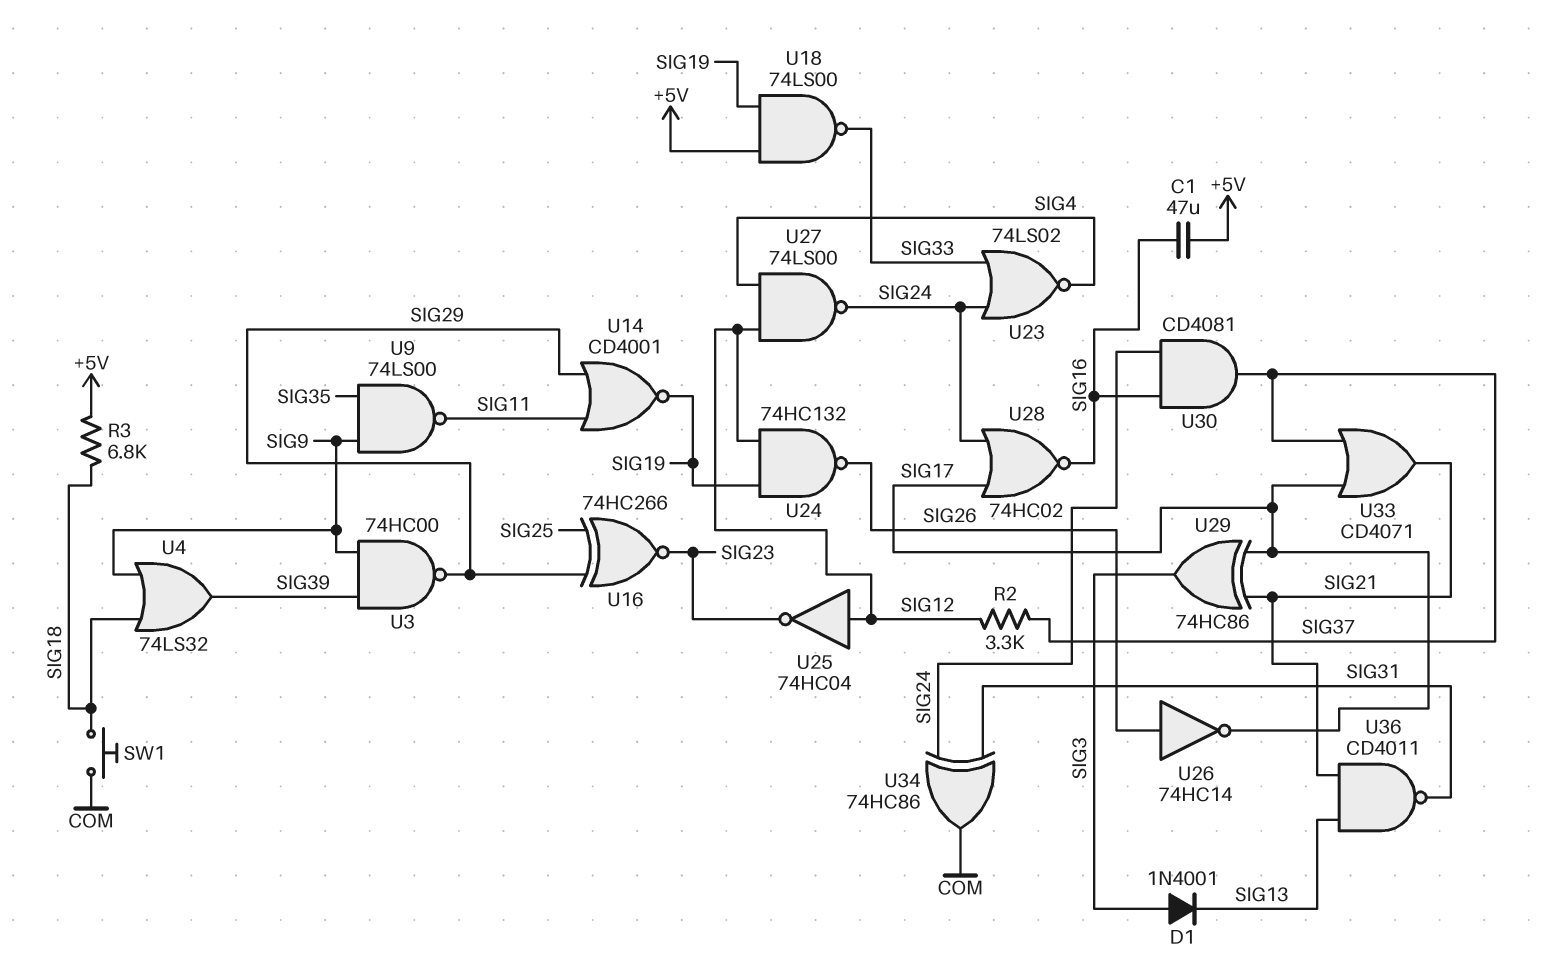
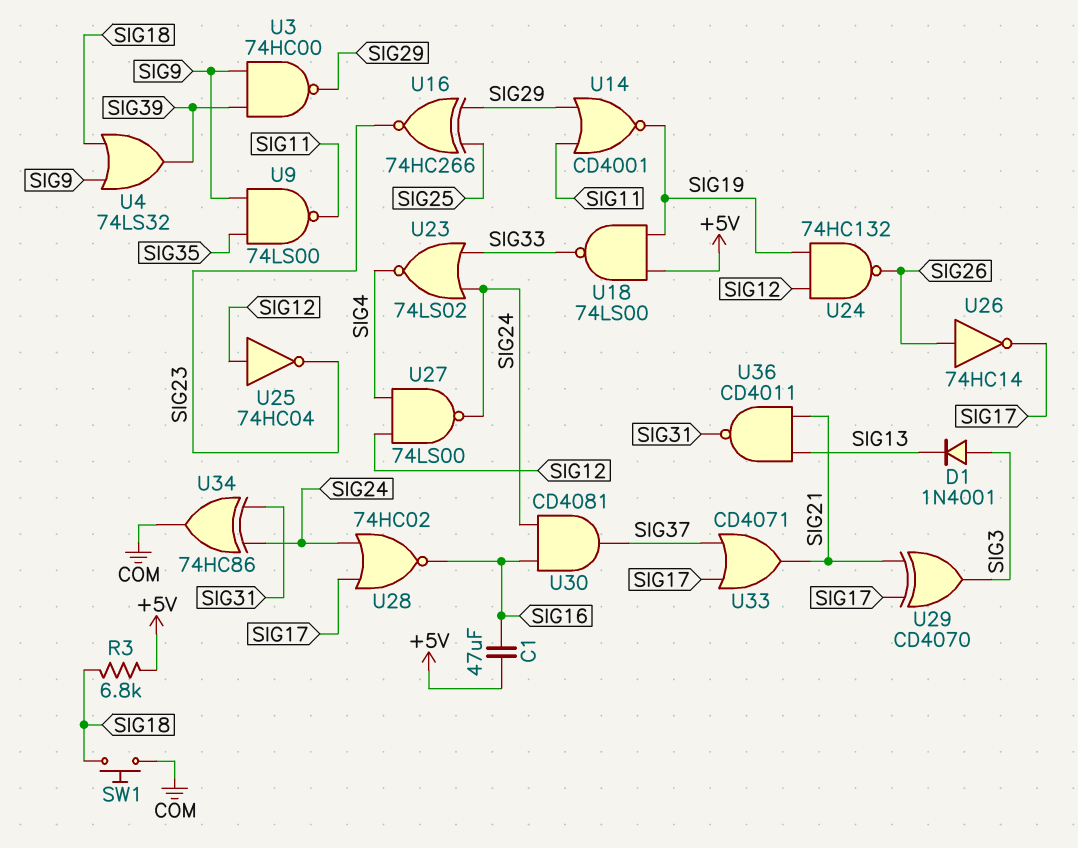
R2: 3.3k (SIG12, SIG37) -> none
U29: XOR 74HC86 (in SIG17, in SIG21, out SIG3) -> XOR CD4070 (in SIG17, in SIG21, out SIG3)

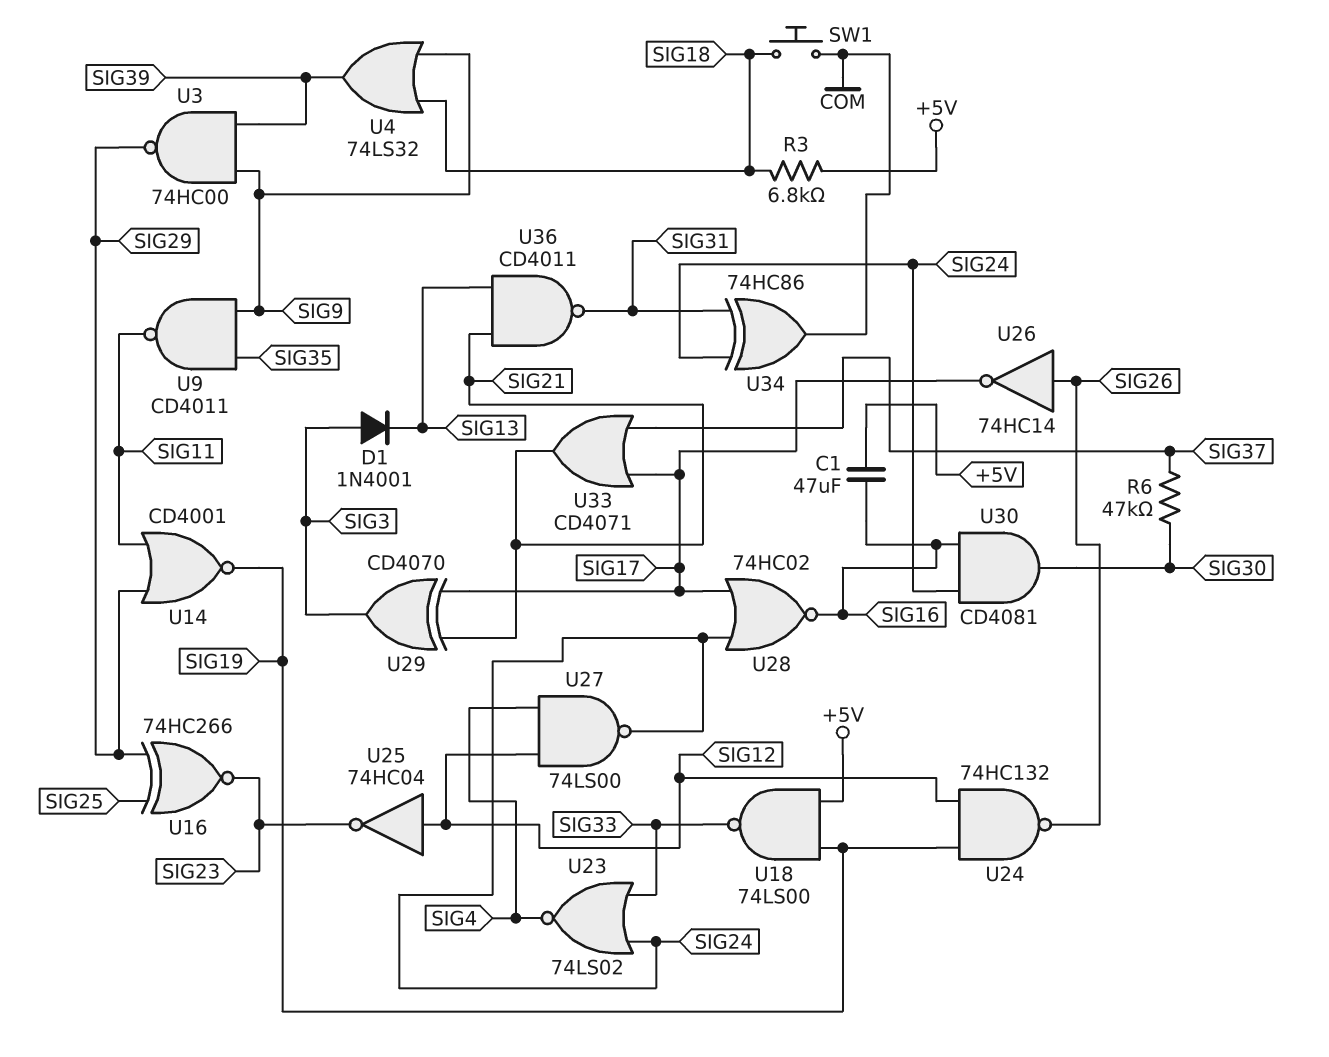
R6: none -> 47k (SIG30, SIG37)
U9: NAND 74LS00 (in SIG9, in SIG35, out SIG11) -> NAND CD4011 (in SIG9, in SIG35, out SIG11)
U30: AND CD4081 (in SIG16, in SIG24, out SIG37) -> AND CD4081 (in SIG16, in SIG24, out SIG30)

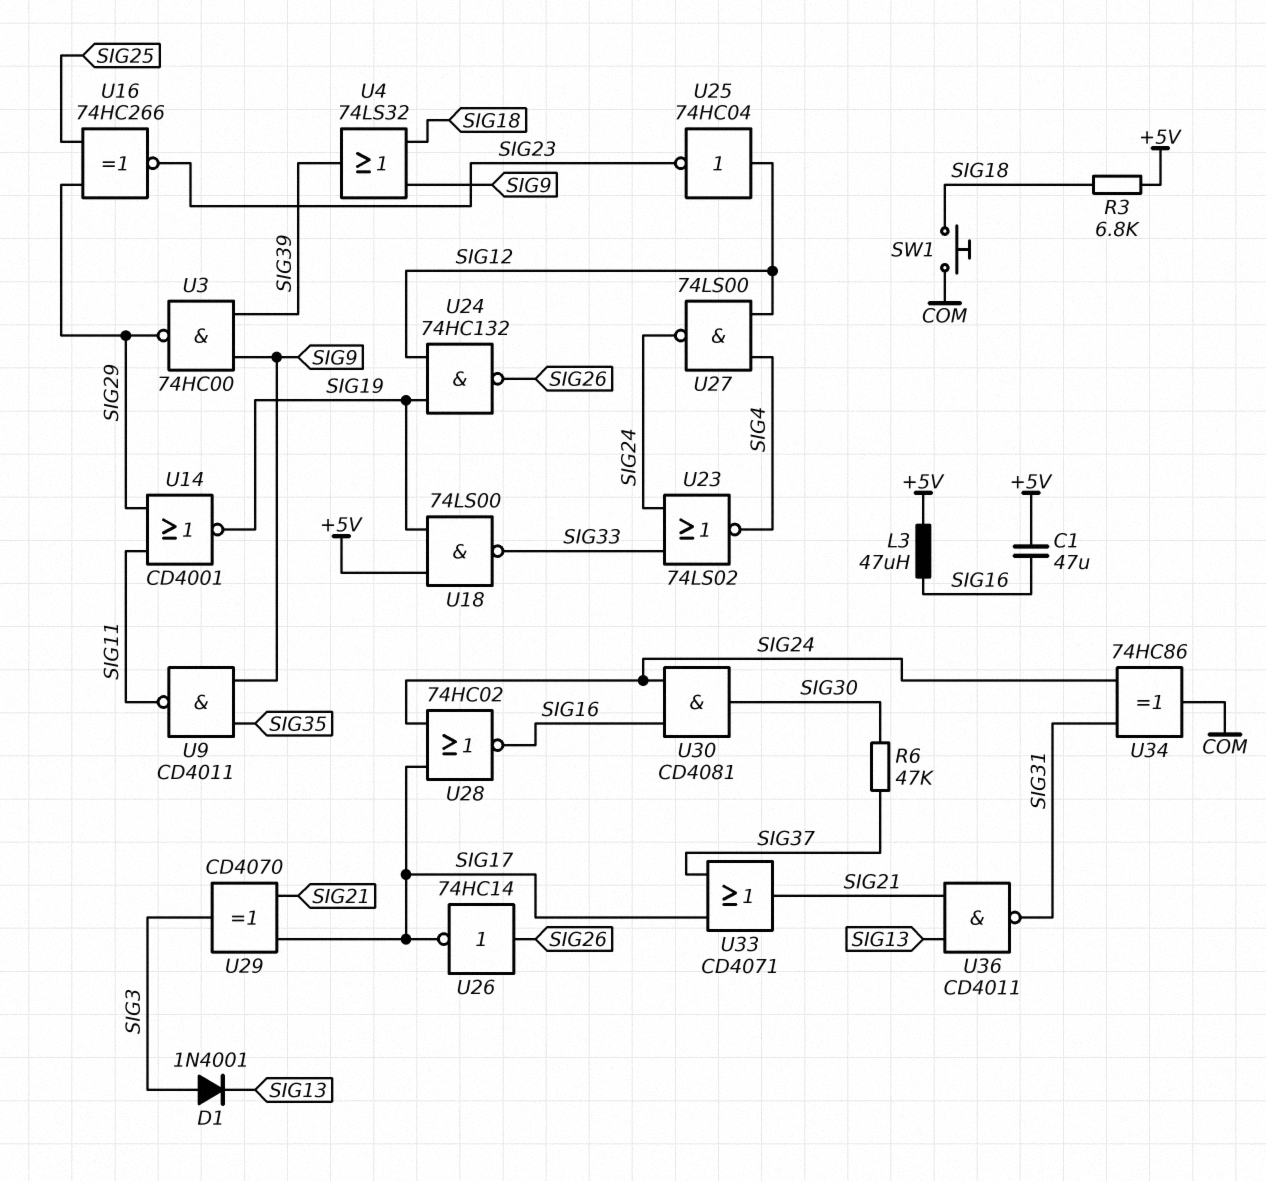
L3: none -> 47uH (+5V, SIG16)

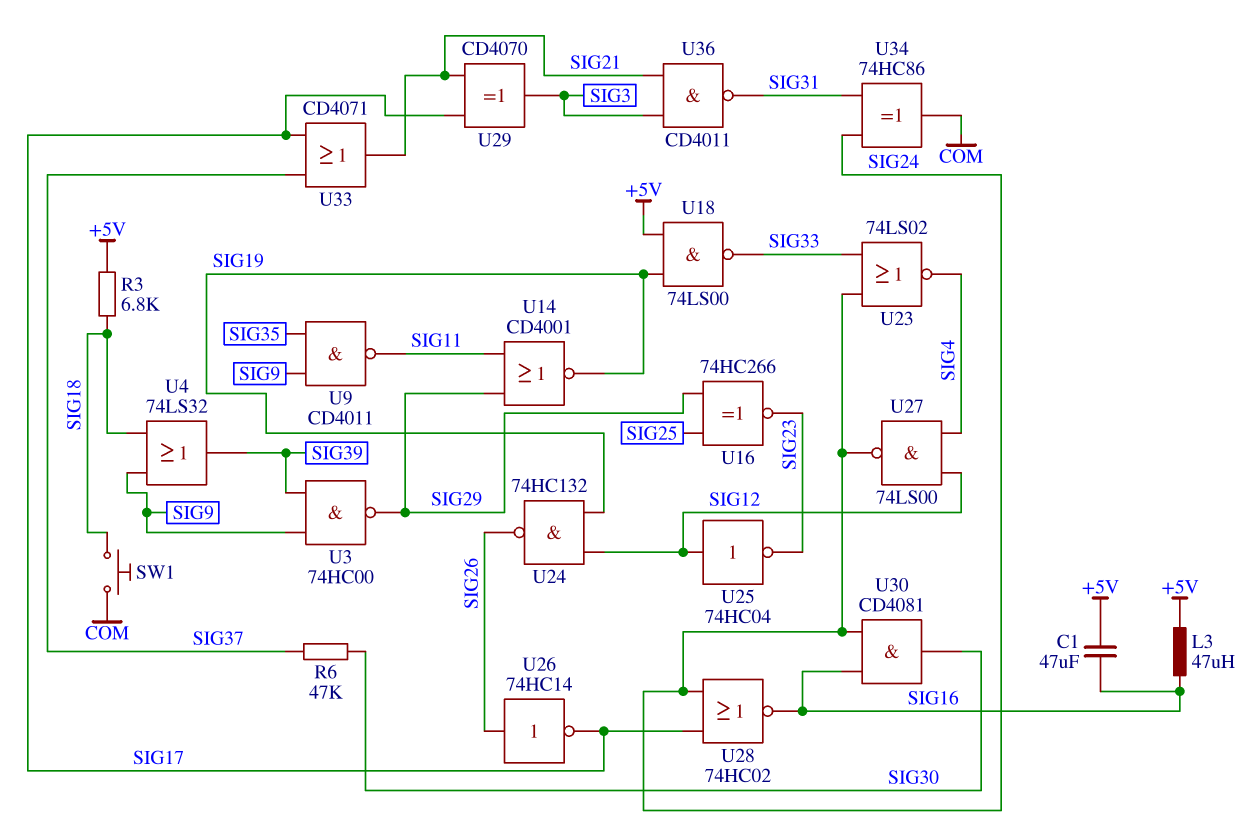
D1: diode 1N4001 (A SIG3, K SIG13) -> none
U36: NAND CD4011 (in SIG13, in SIG21, out SIG31) -> NAND CD4011 (in SIG3, in SIG21, out SIG31)

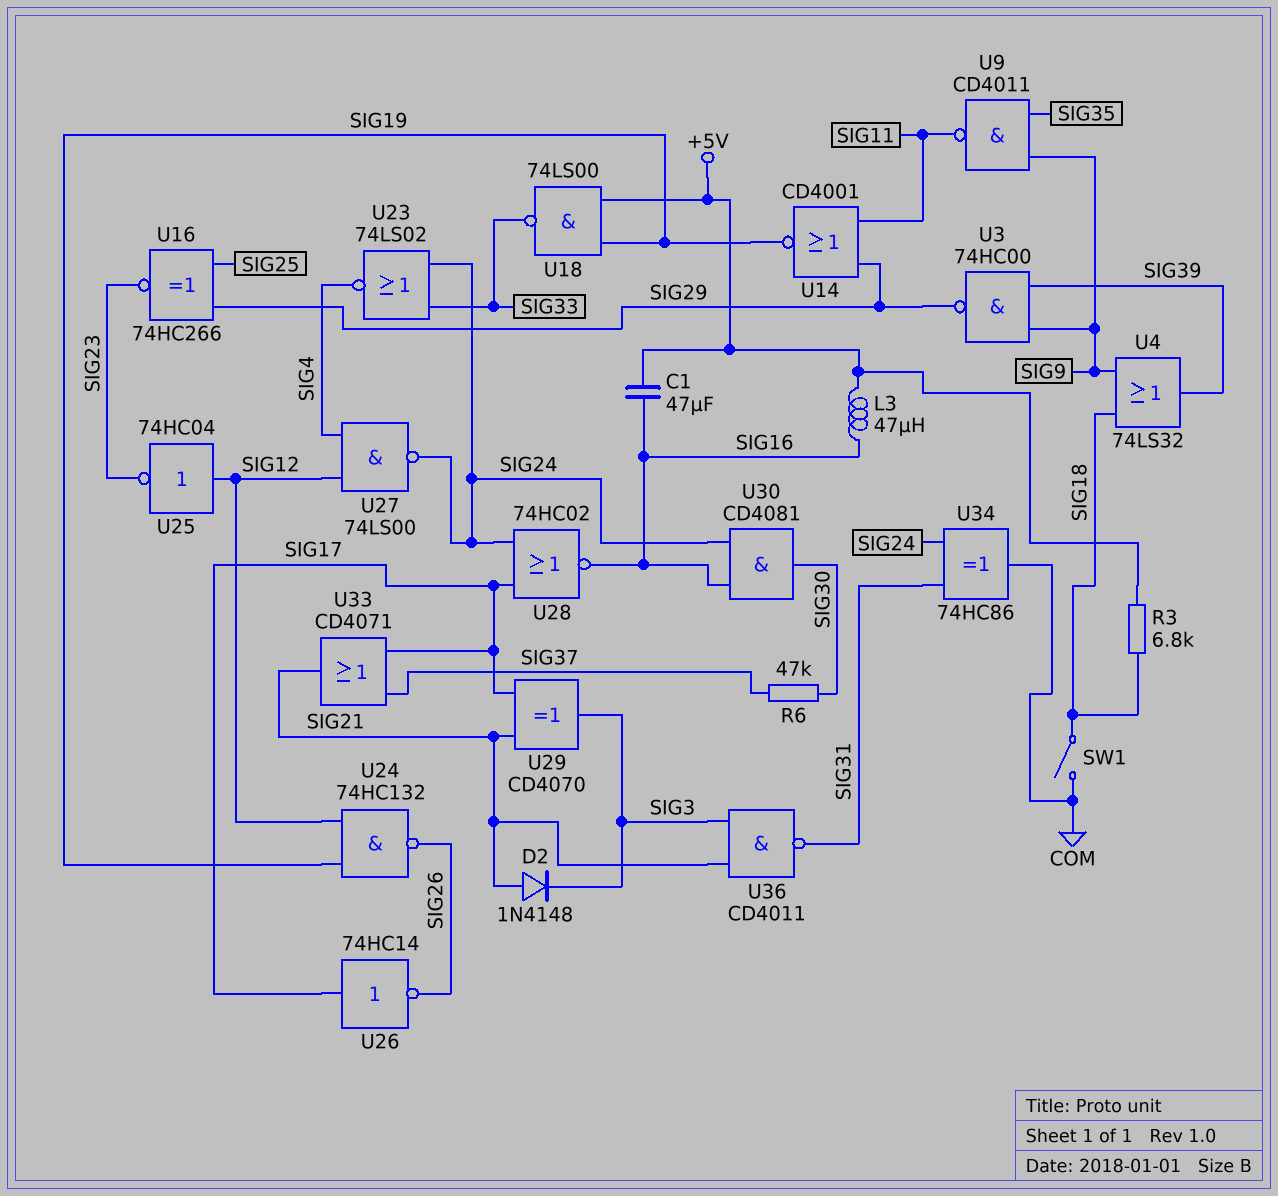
D2: none -> diode 1N4148 (A SIG21, K SIG3)
SW1: button (COM, SIG18) -> switch (COM, SIG18)
U26: NOT 74HC14 (in SIG26, out SIG17) -> NOT 74HC14 (in SIG17, out SIG26)

